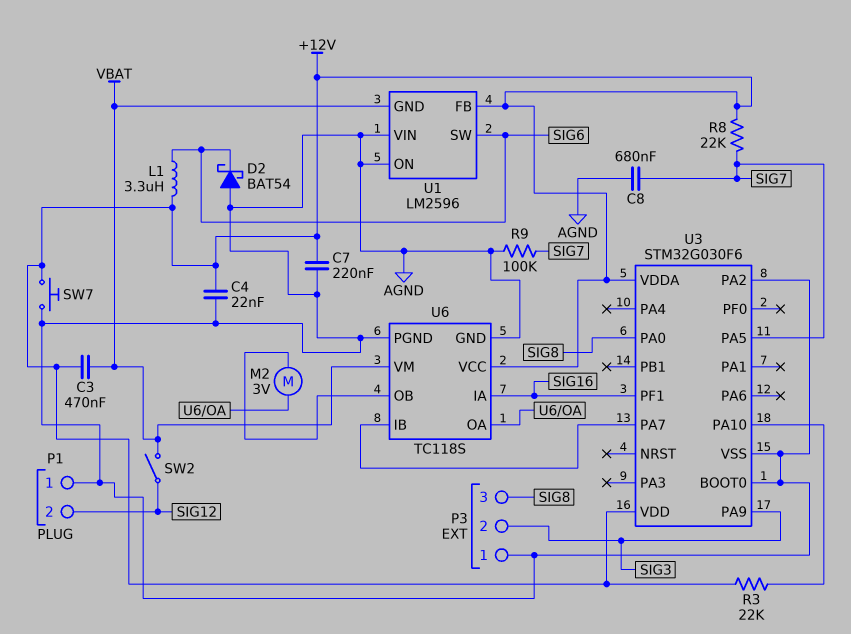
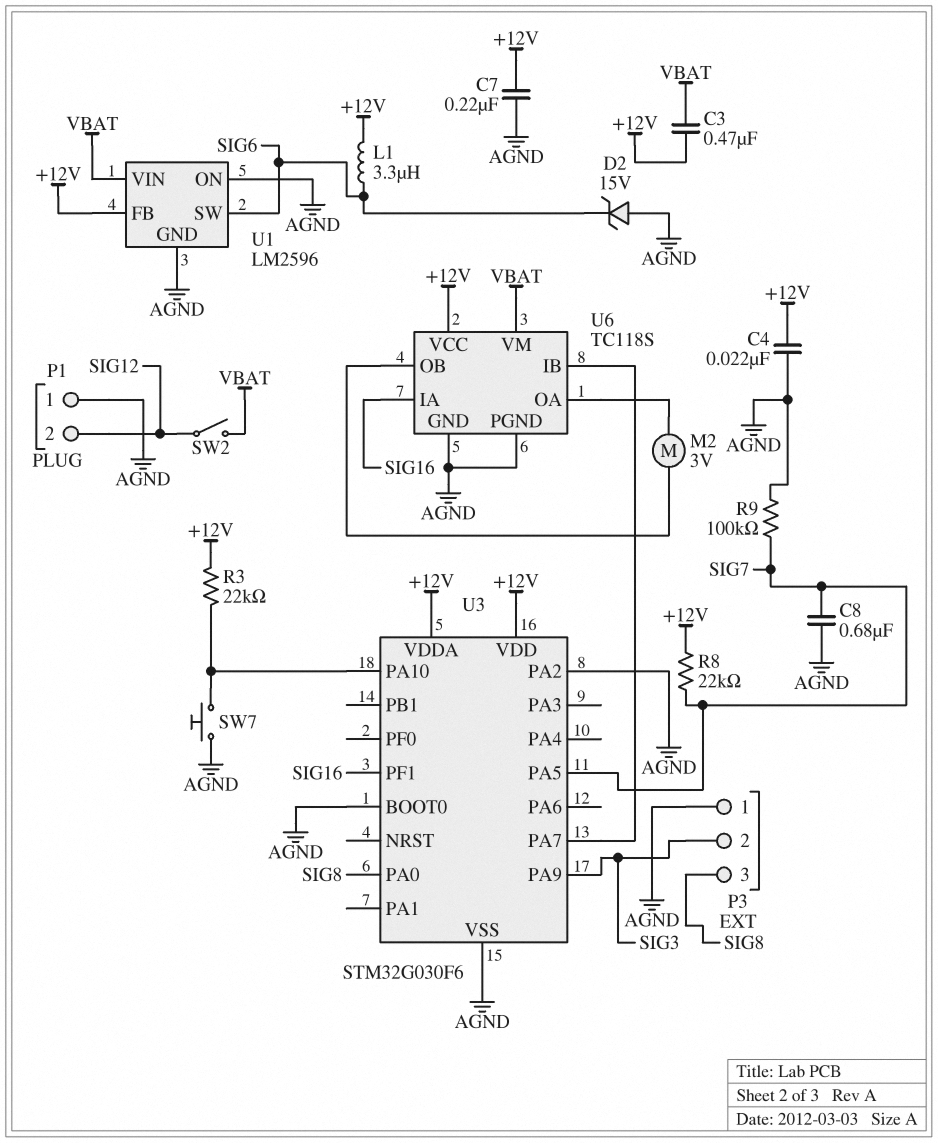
D2: schottky BAT54 (A AGND, K SIG6) -> zener 15V (A AGND, K SIG6)
SW7: button (+12V, AGND) -> button (AGND, U3/PA10)
U1 pin GND: VBAT -> AGND
U1 pin VIN: AGND -> VBAT

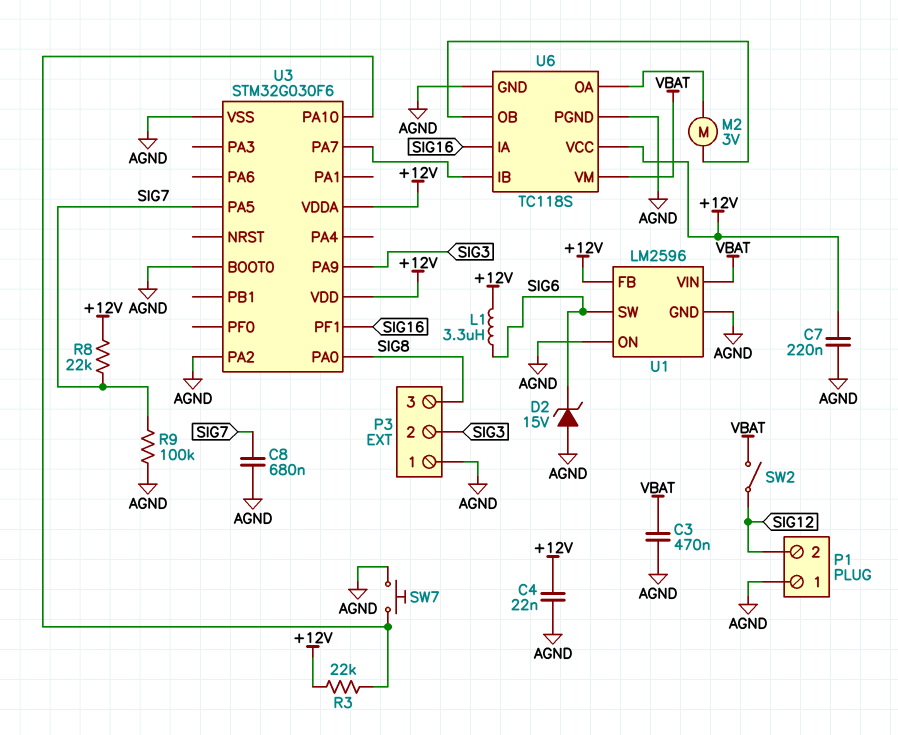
C3: 470nF (+12V, VBAT) -> 470nF (AGND, VBAT)

